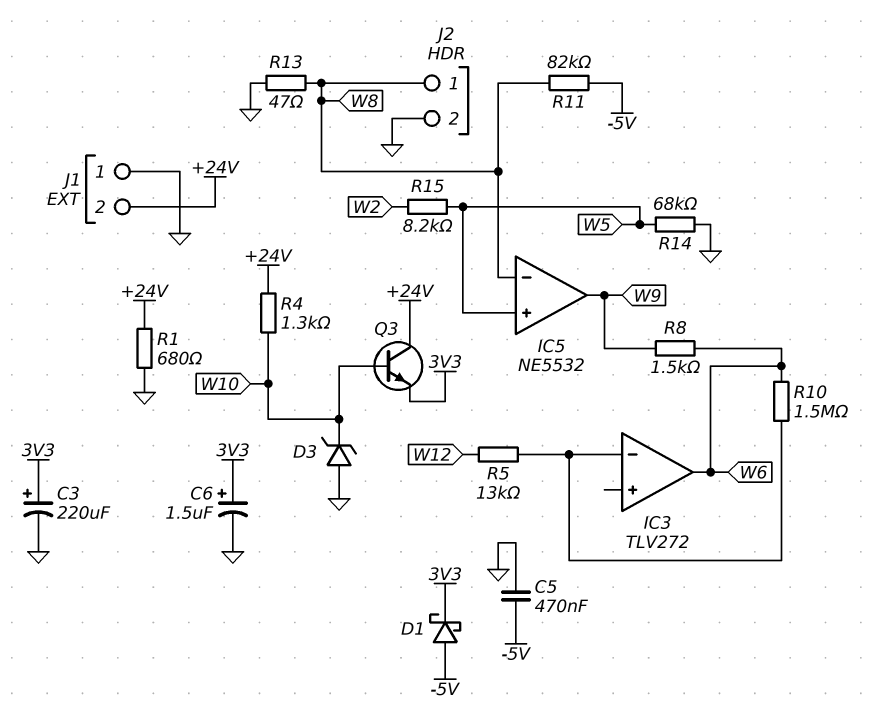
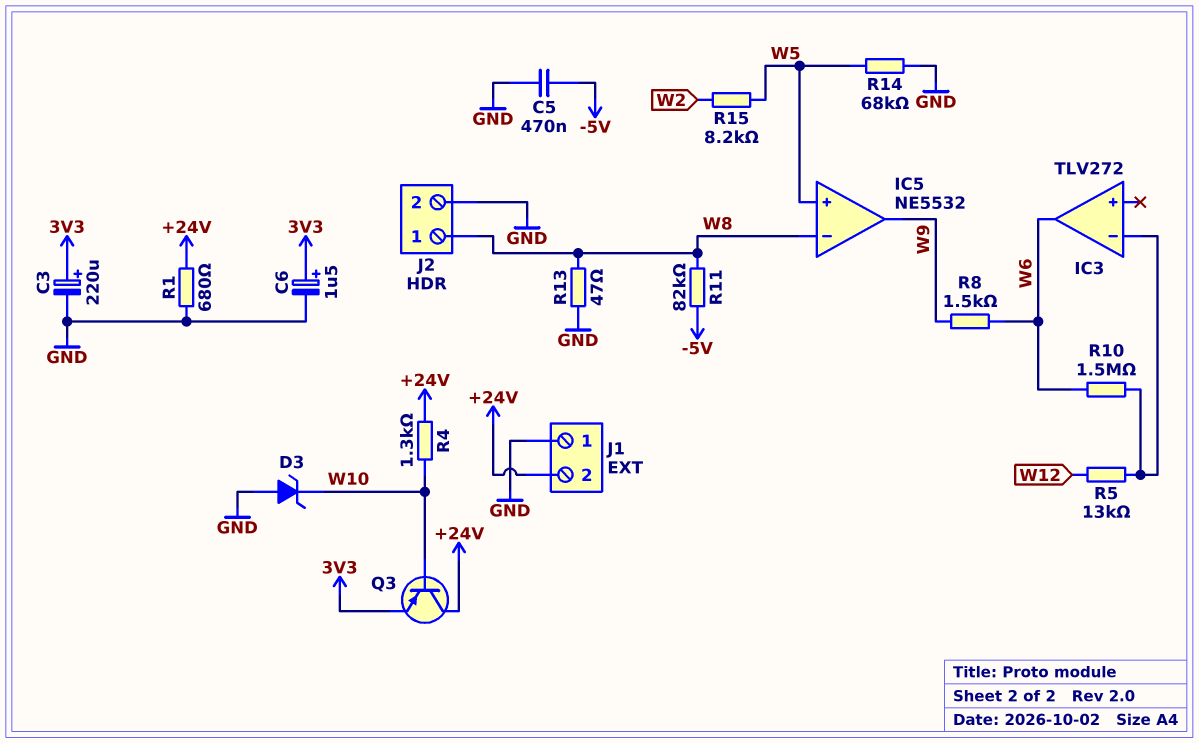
D1: schottky (A -5V, K 3V3) -> none
Q3: NPN (B W10, C +24V, E 3V3) -> PNP (B W10, C +24V, E 3V3)

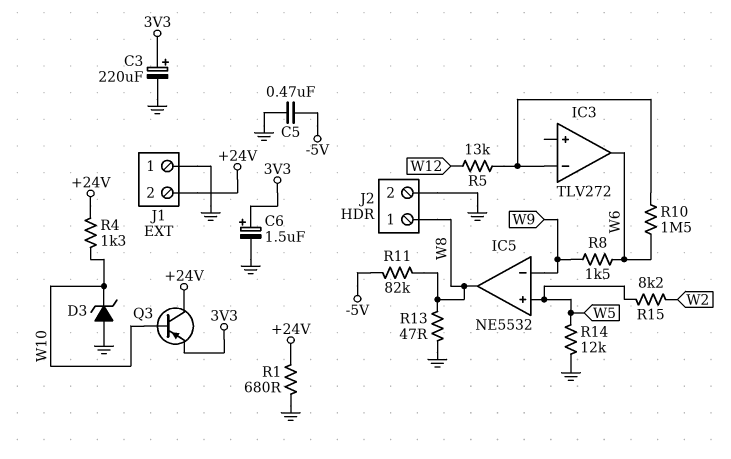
IC5 pin in-: W8 -> W9
IC5 pin out: W9 -> W8
R14: 68k (GND, W5) -> 12k (GND, W5)

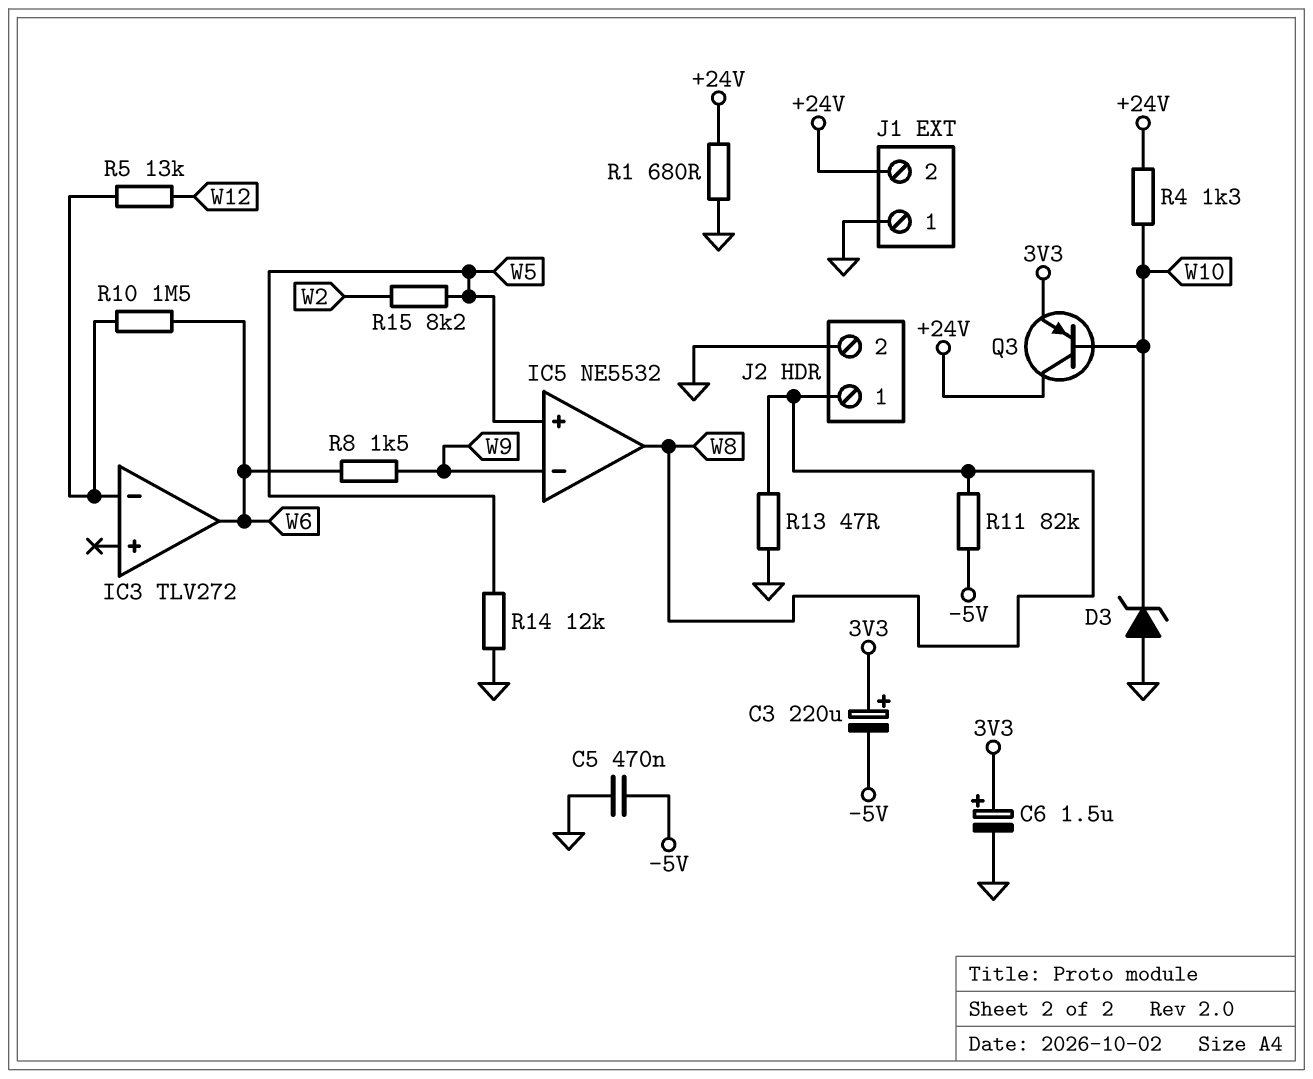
C3: 220uF (plus 3V3, minus GND) -> 220uF (plus 3V3, minus -5V)

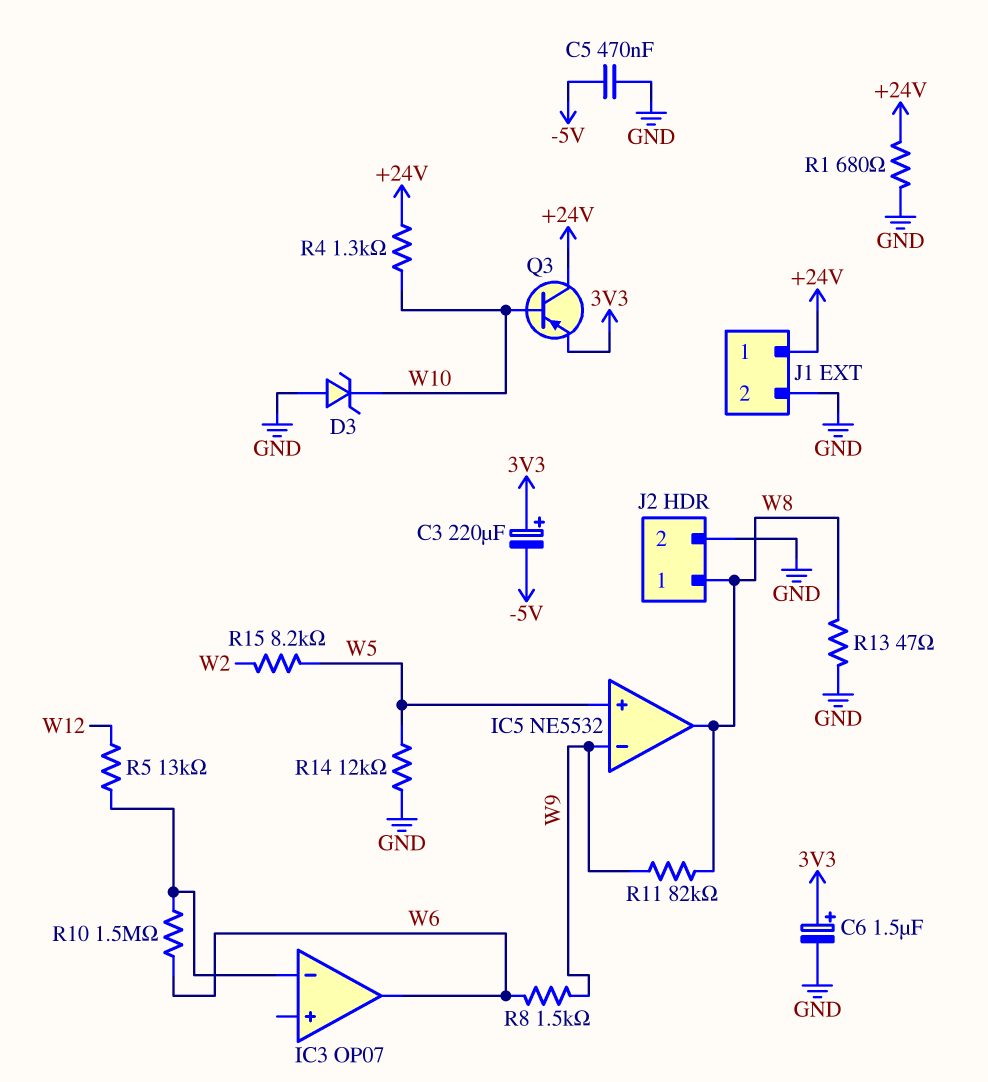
IC3: TLV272 -> OP07
J1 pin 1: GND -> +24V
J1 pin 2: +24V -> GND
R11: 82k (-5V, W8) -> 82k (W8, W9)

